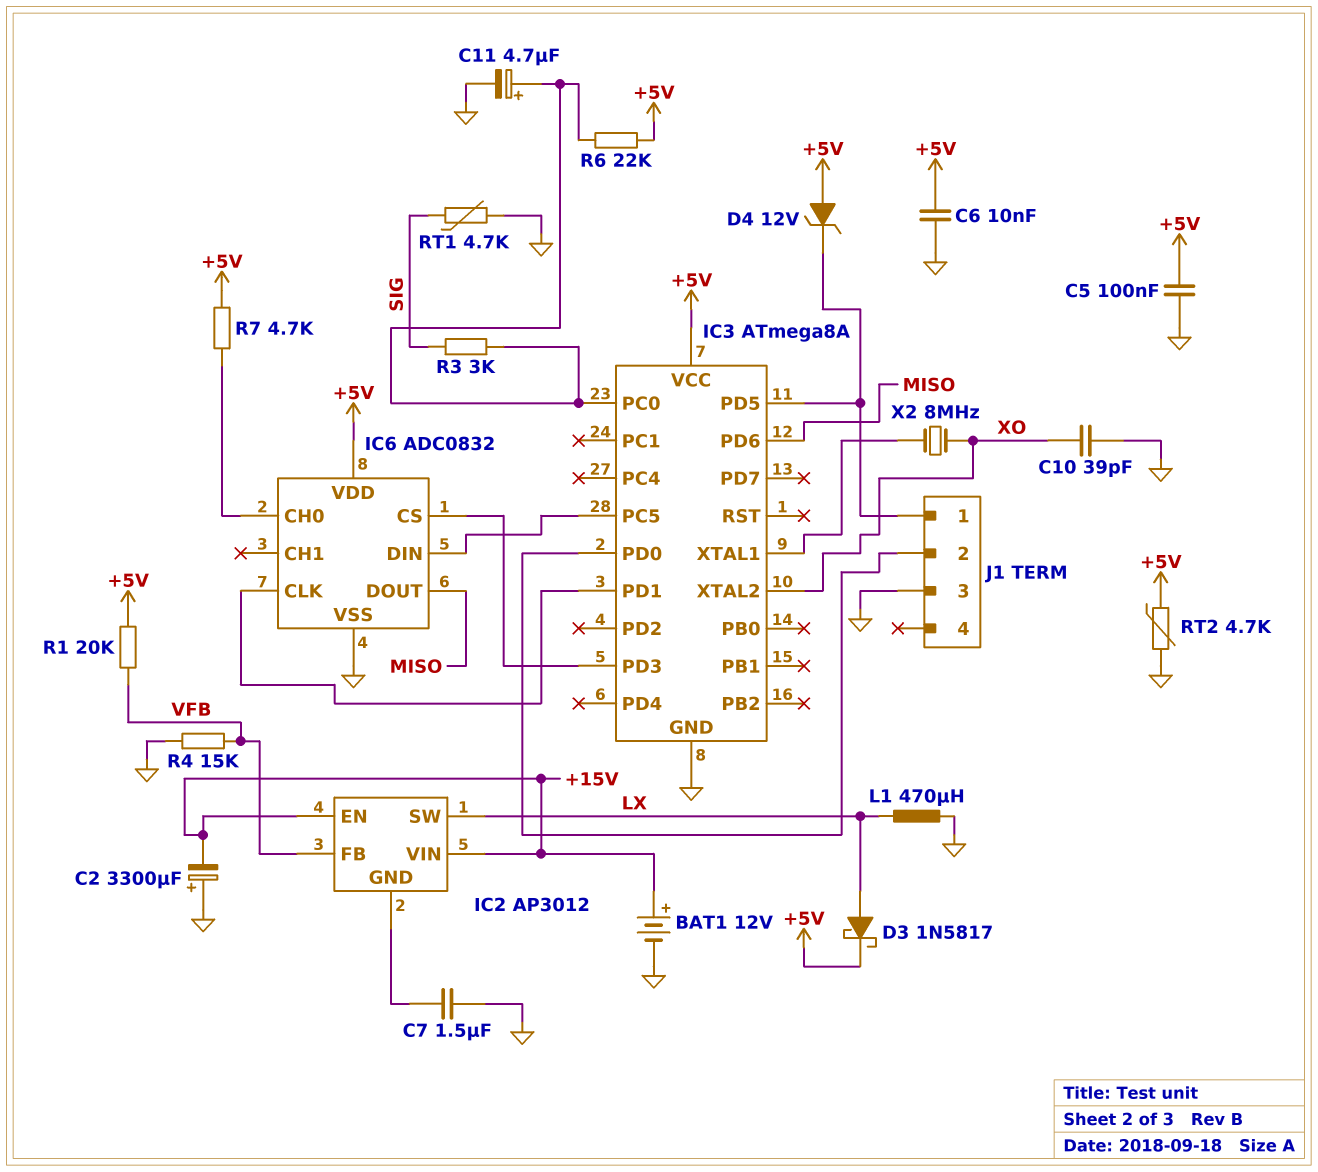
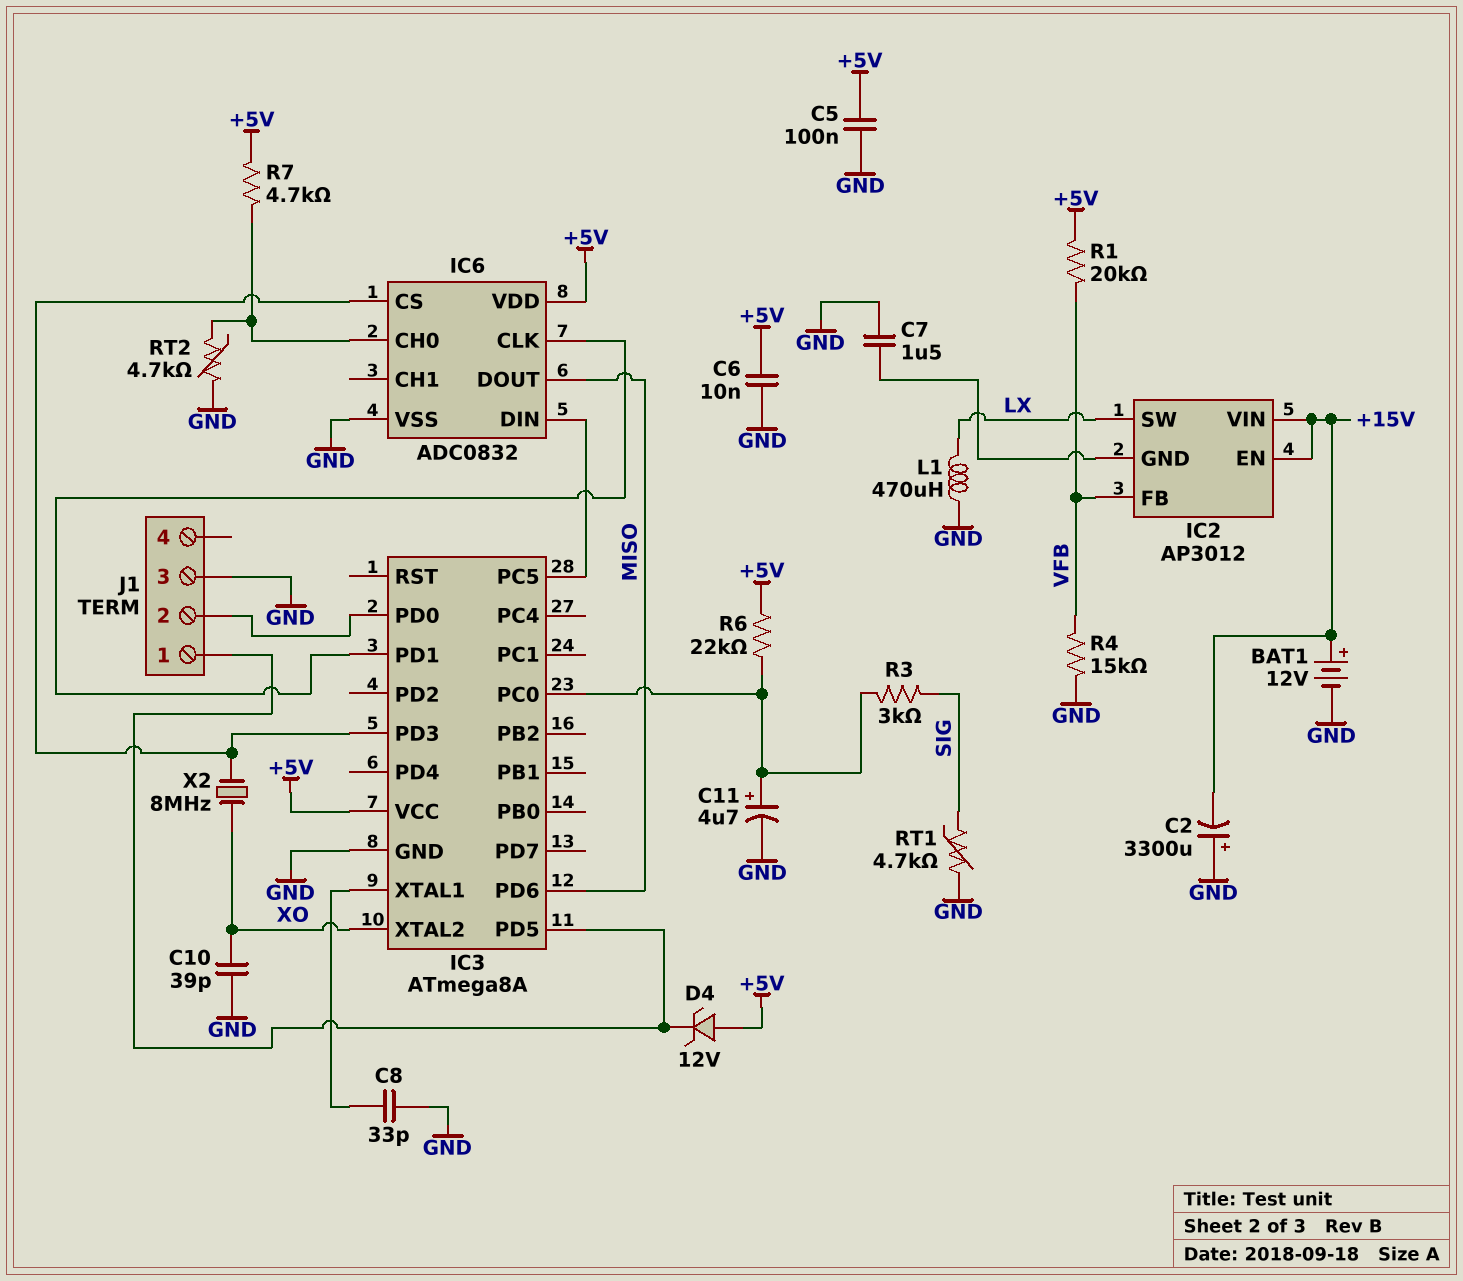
C8: none -> 33pF (GND, IC3/XTAL1)
D3: schottky 1N5817 (A LX, K +5V) -> none
RT2: 4.7k (+5V, GND) -> 4.7k (GND, IC6/CH0)
X2: 8MHz (IC3/XTAL1, XO) -> 8MHz (IC3/PD3, XO)

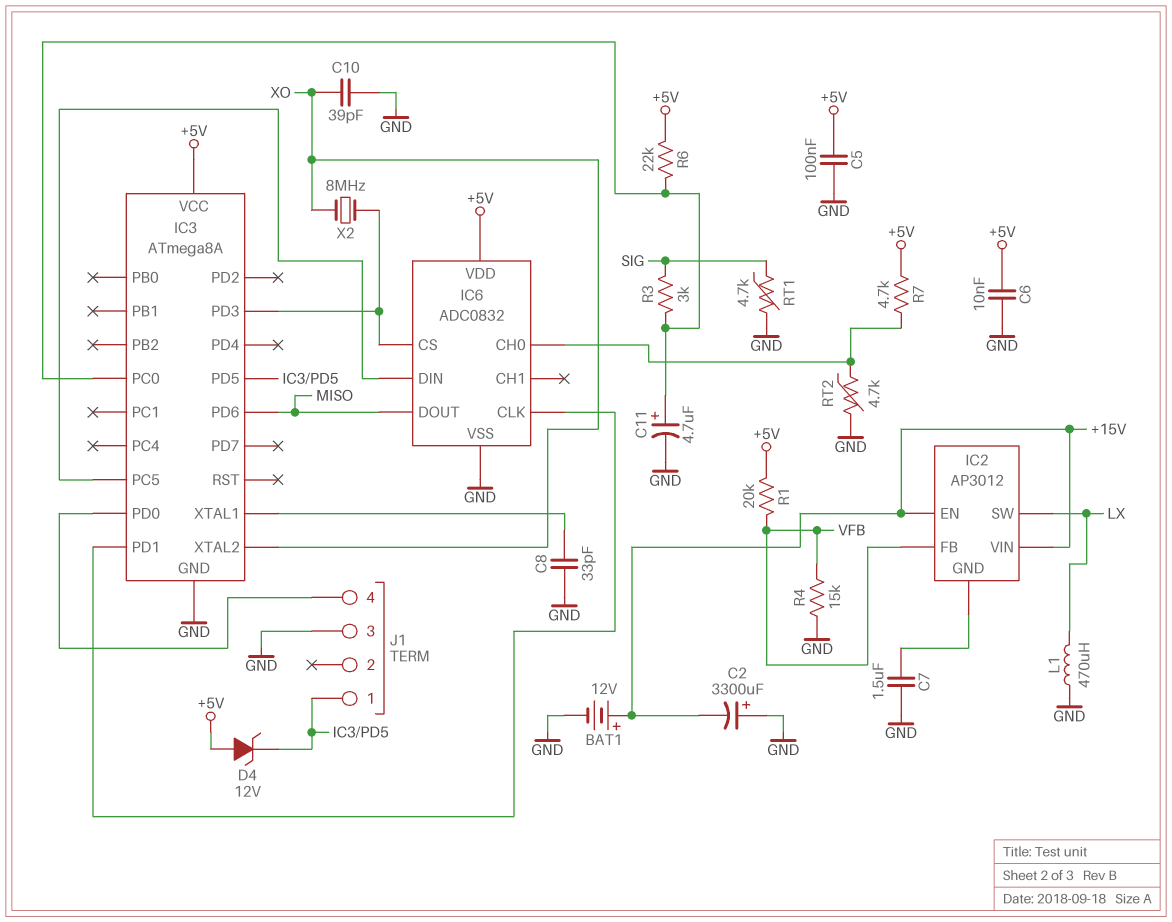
J1 pin 2: IC3/PD0 -> none
J1 pin 4: none -> IC3/PD0

